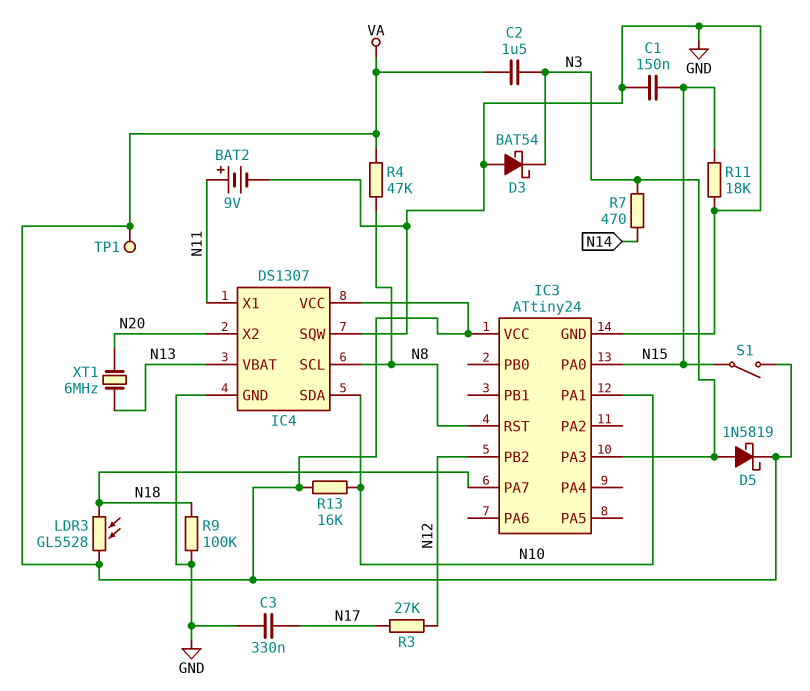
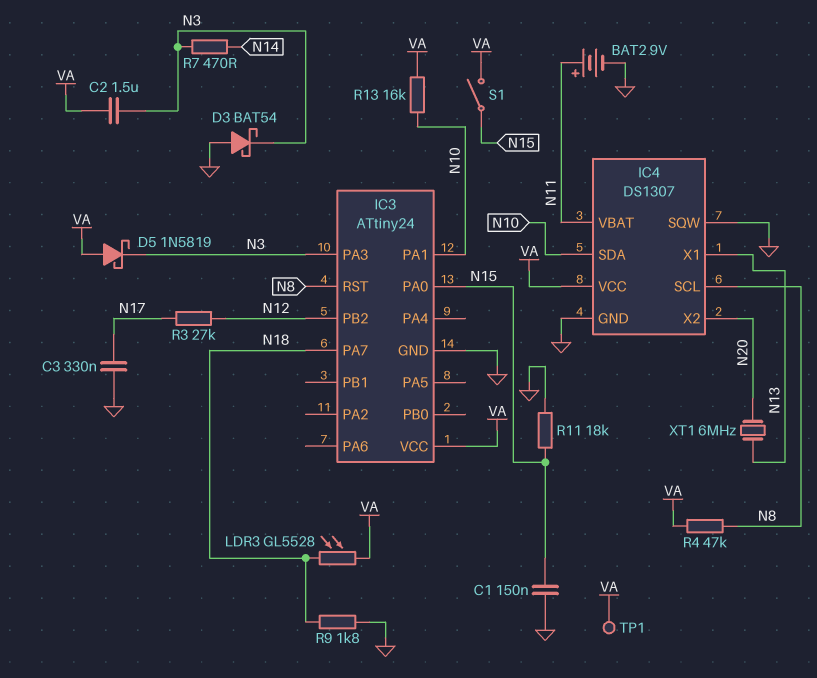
D5: schottky 1N5819 (A N3, K VA) -> schottky 1N5819 (A VA, K N3)
IC4 pin VBAT: N13 -> N11
IC4 pin X1: N11 -> N13
R9: 100k (GND, N18) -> 1.8k (GND, N18)

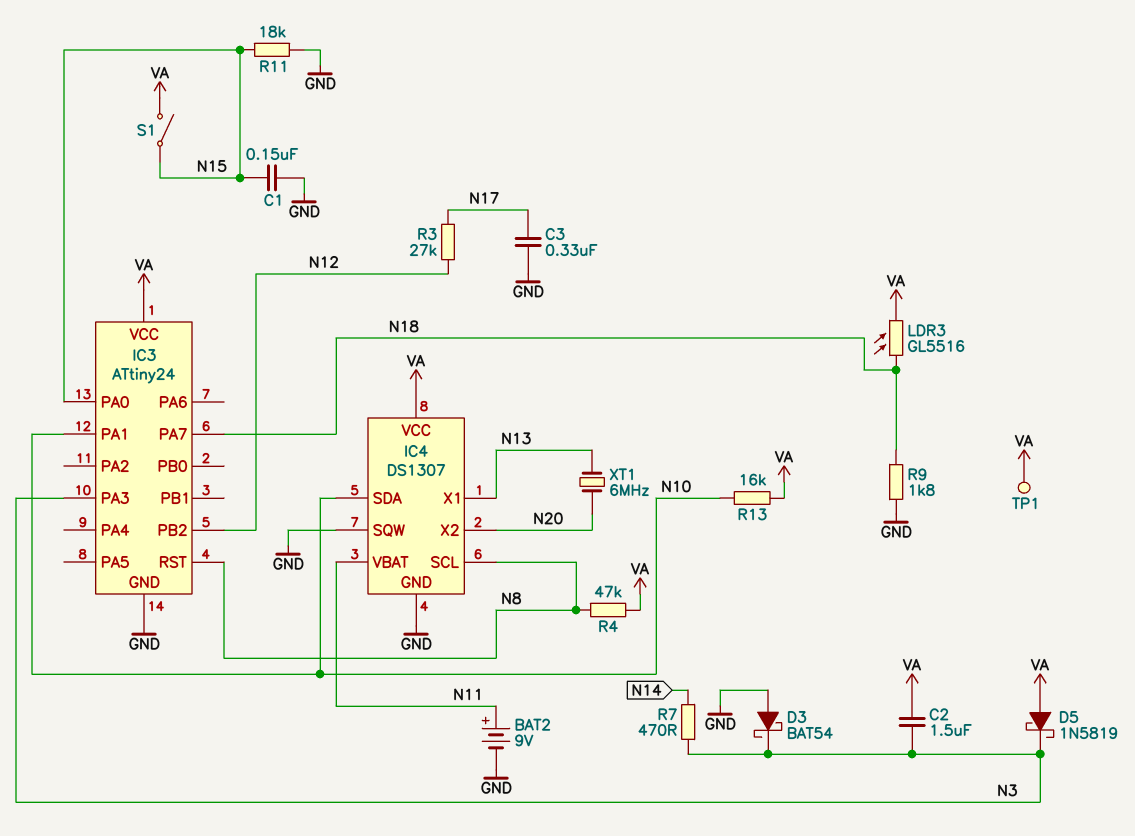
LDR3: GL5528 (N18, VA) -> GL5516 (N18, VA)

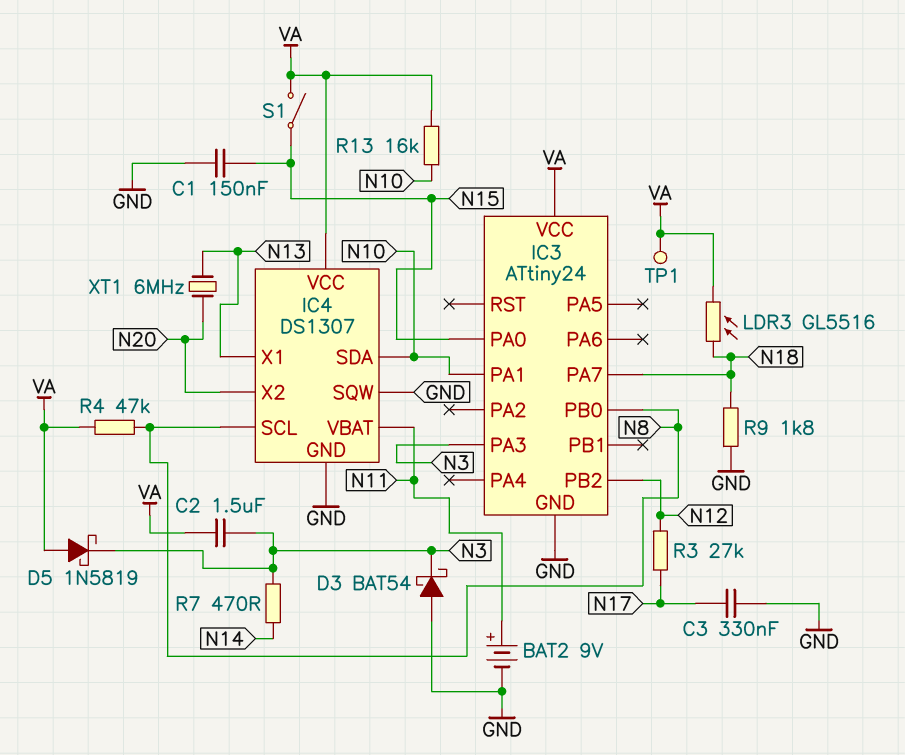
IC3 pin PB0: none -> N8
IC3 pin RST: N8 -> none
R11: 18k (GND, N15) -> none

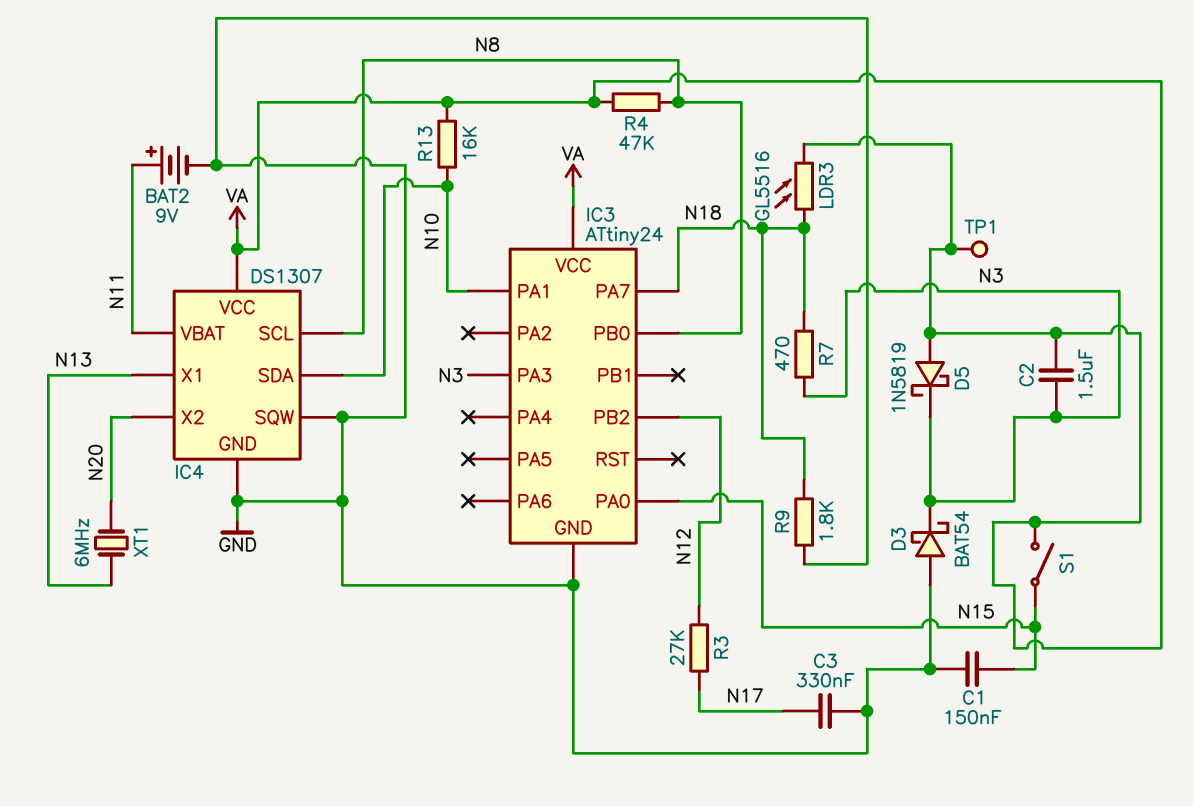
R7: 470 (N3, N14) -> 470 (N3, N18)

